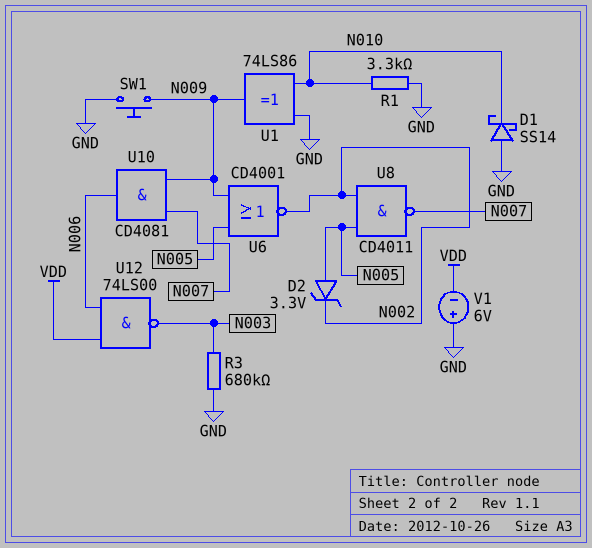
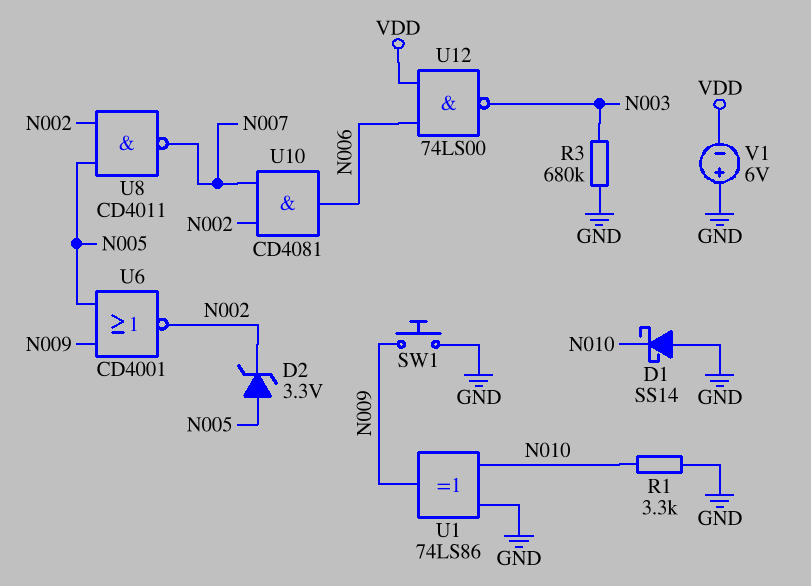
U10: AND CD4081 (in N007, in N009, out N006) -> AND CD4081 (in N002, in N007, out N006)

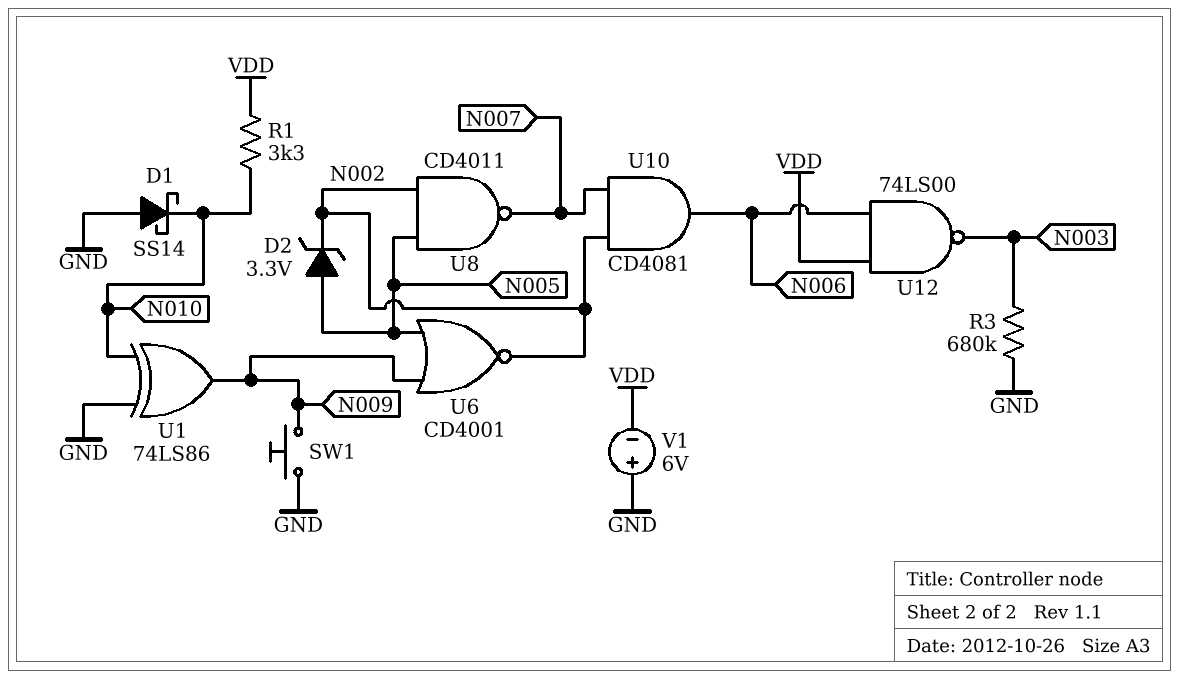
R1: 3.3k (GND, N010) -> 3.3k (N010, VDD)

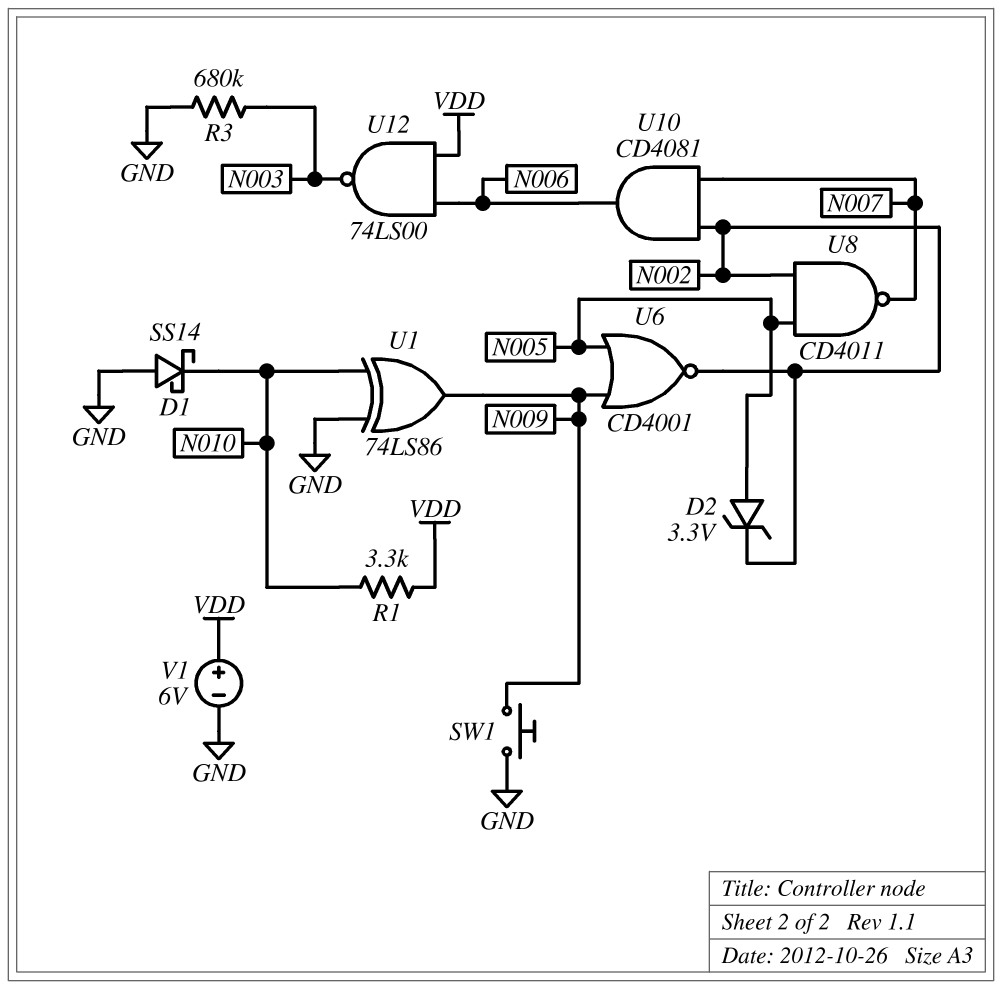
V1: 6V (plus GND, minus VDD) -> 6V (plus VDD, minus GND)

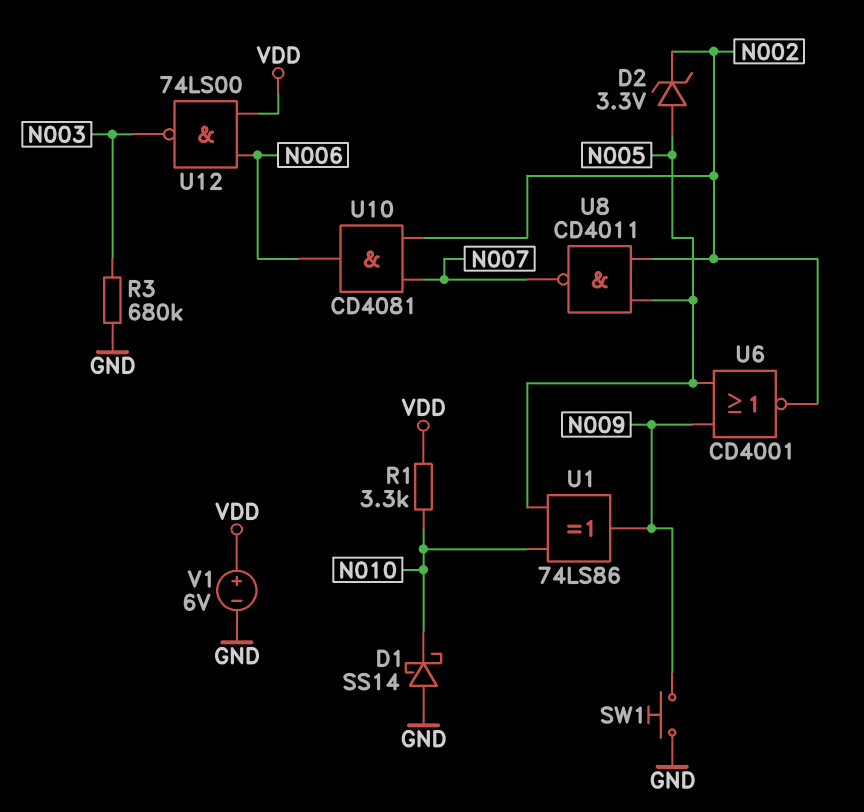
U1: XOR 74LS86 (in GND, in N010, out N009) -> XOR 74LS86 (in N005, in N010, out N009)

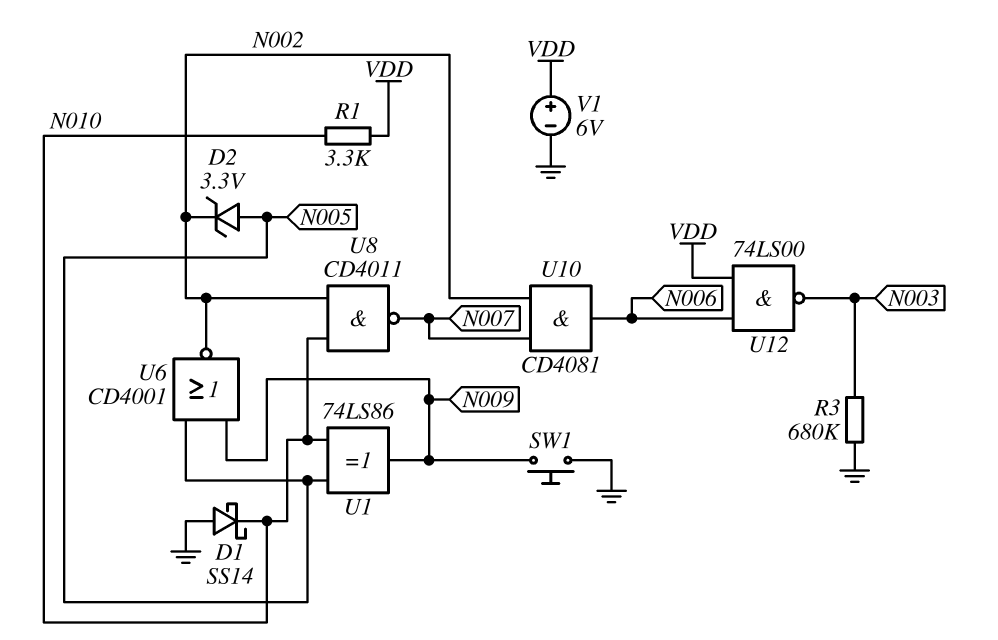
U8: NAND CD4011 (in N002, in N005, out N007) -> NAND CD4011 (in N002, in N010, out N007)

